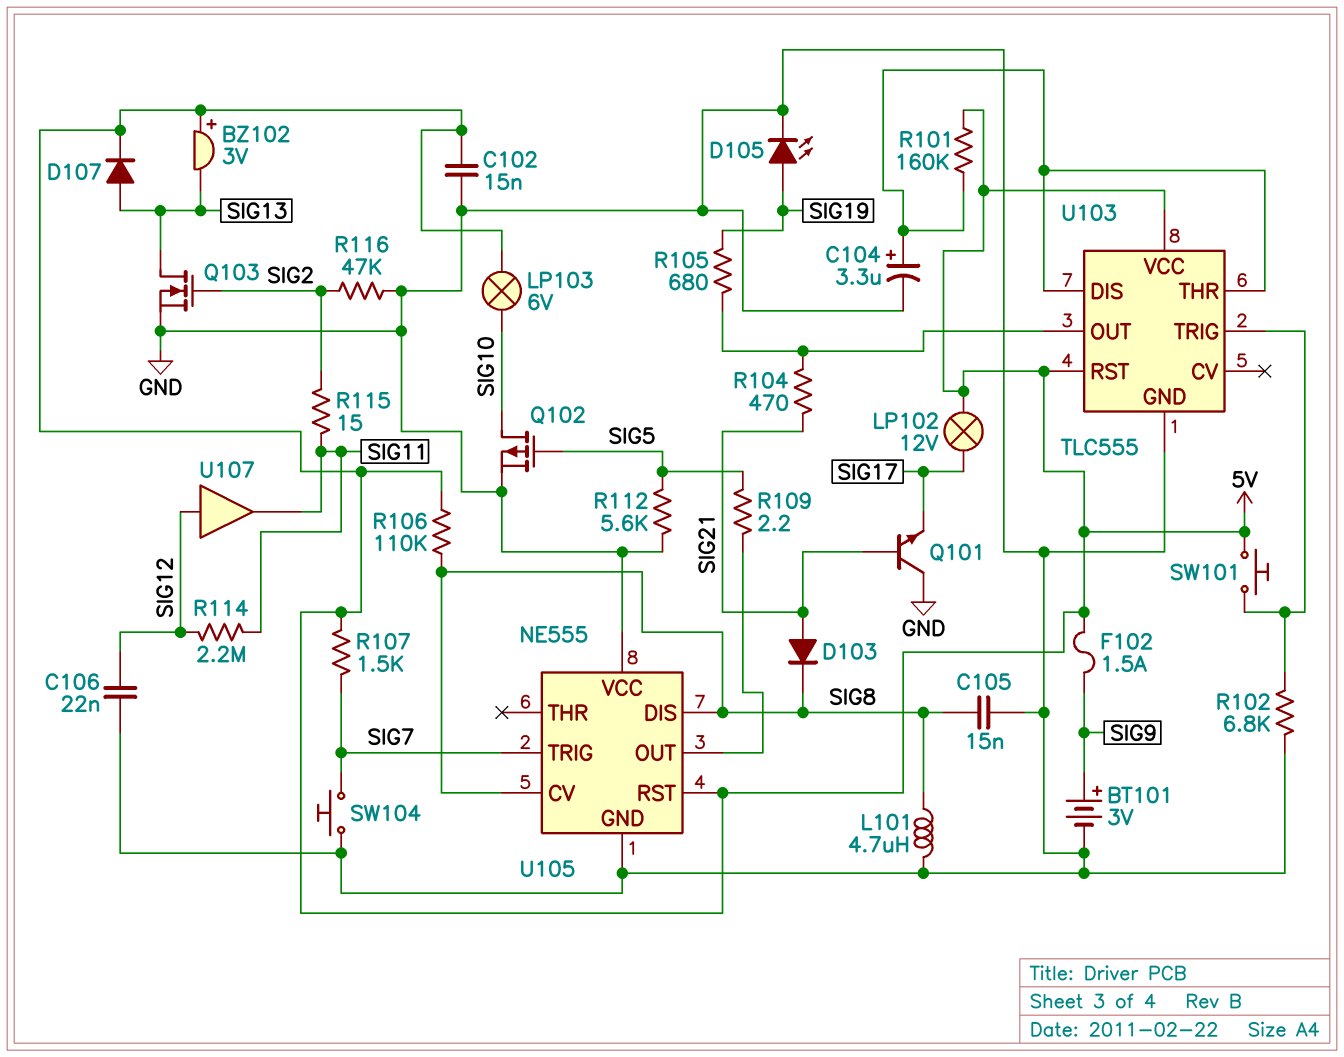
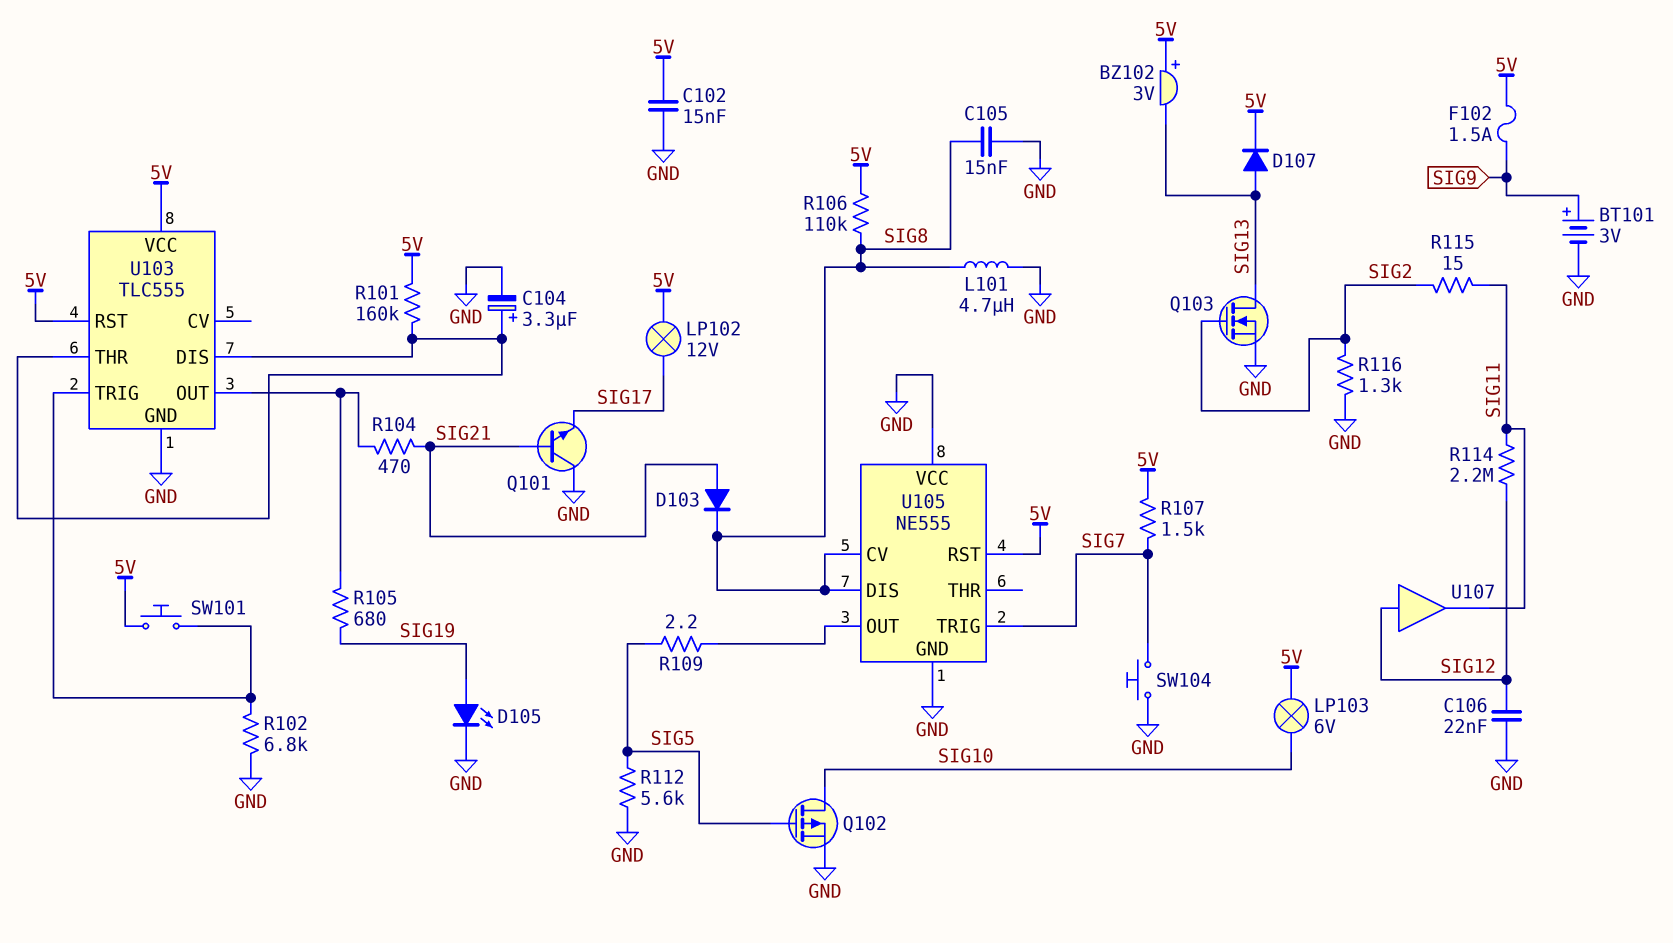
R116: 47k (GND, SIG2) -> 1.3k (GND, SIG2)

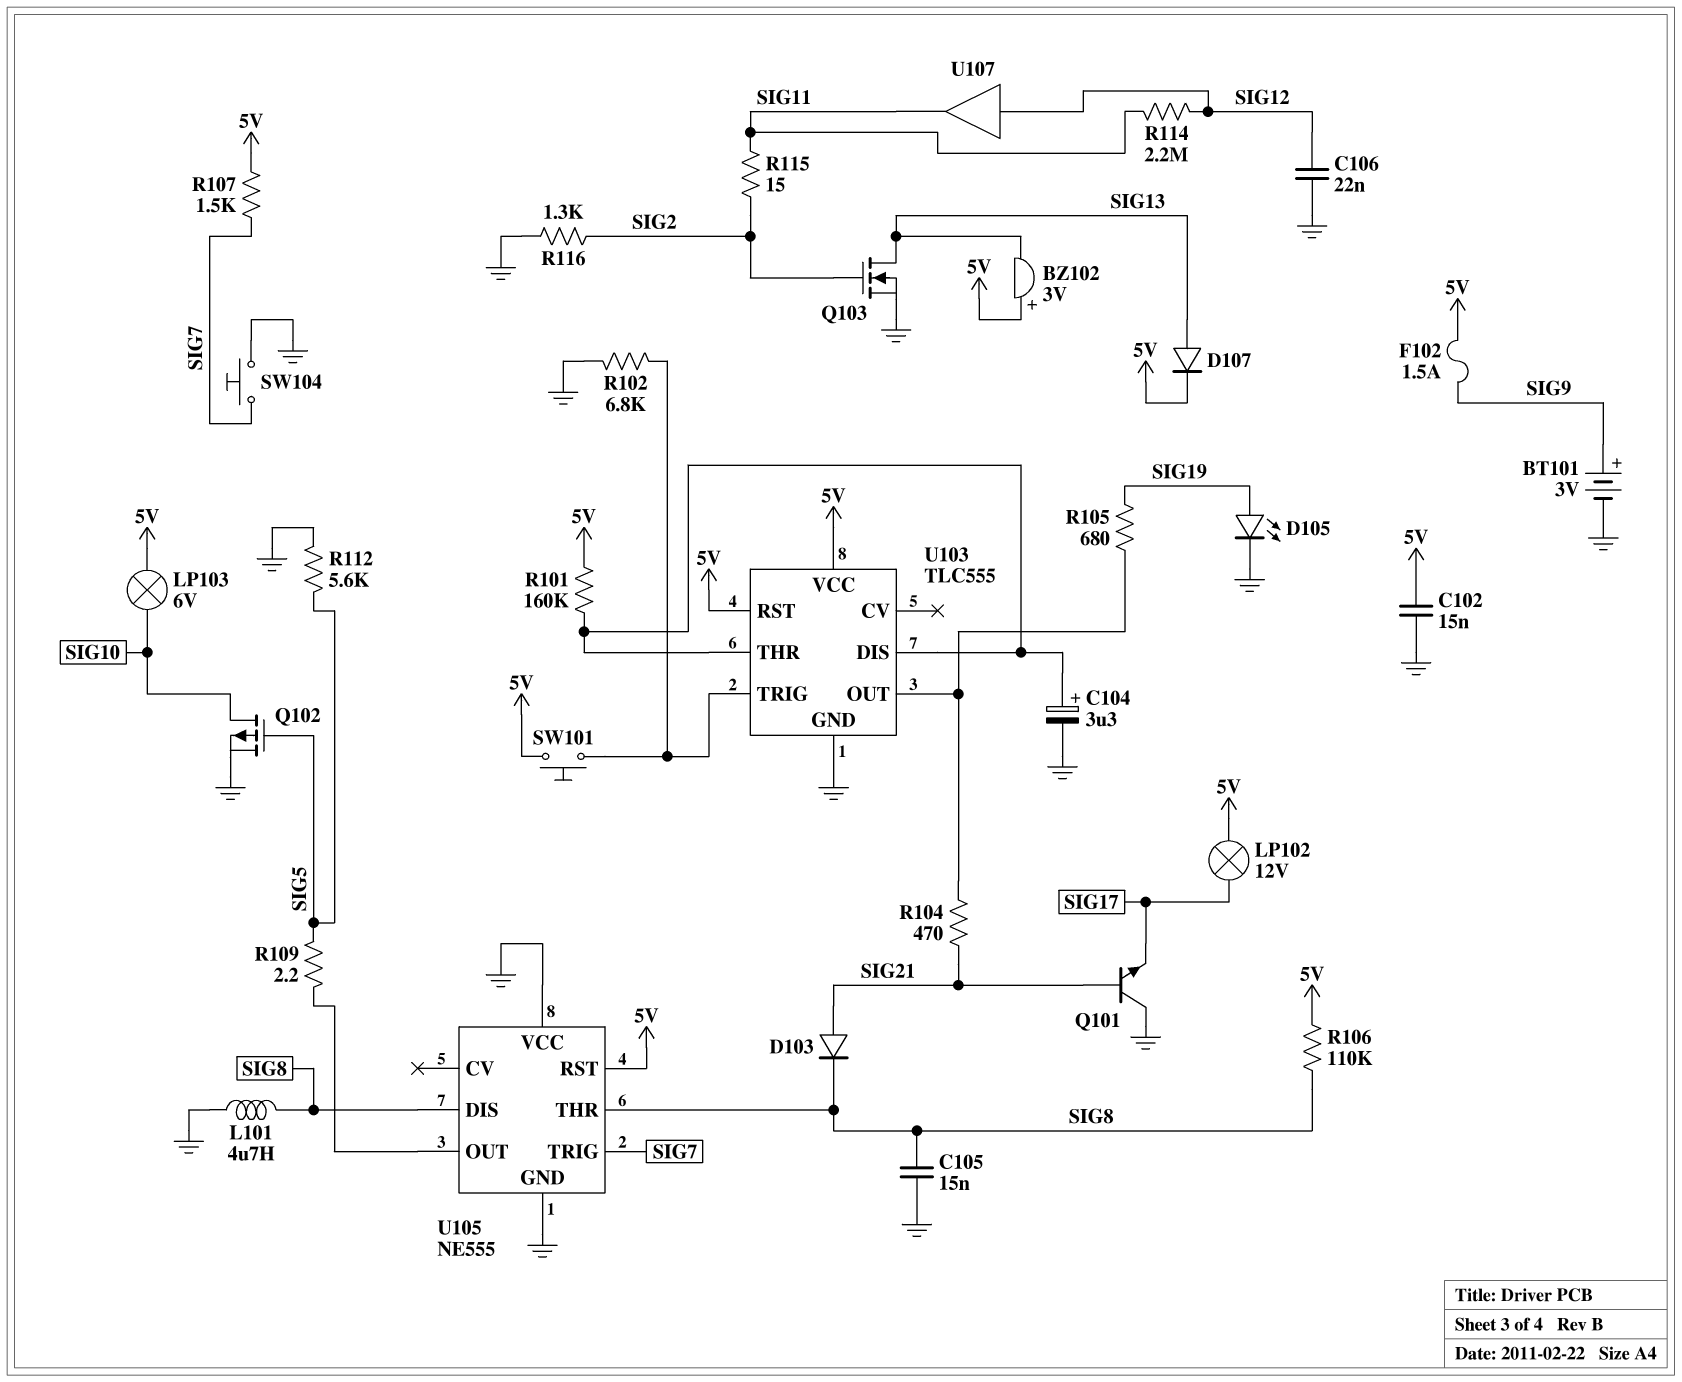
U105 pin CV: SIG8 -> none
U105 pin THR: none -> SIG8

